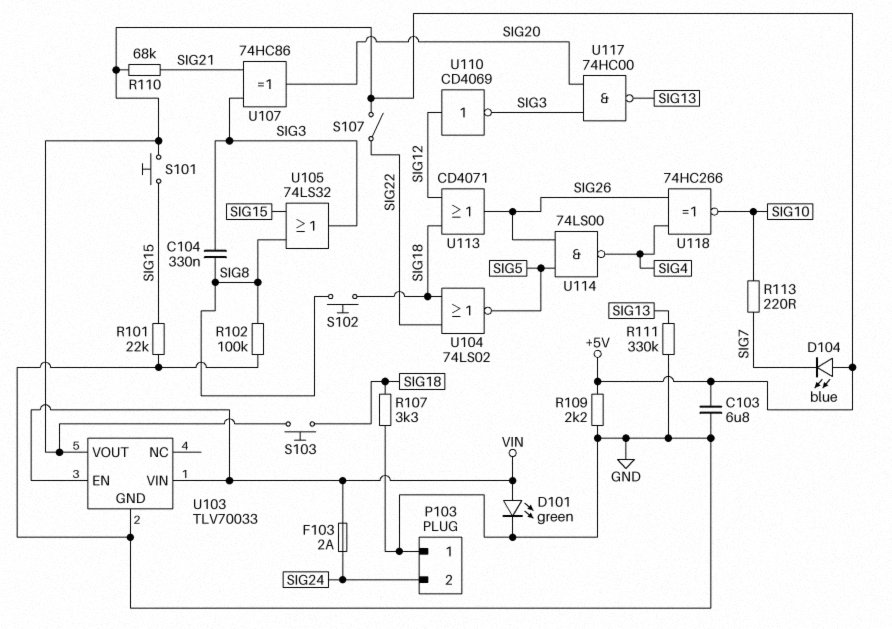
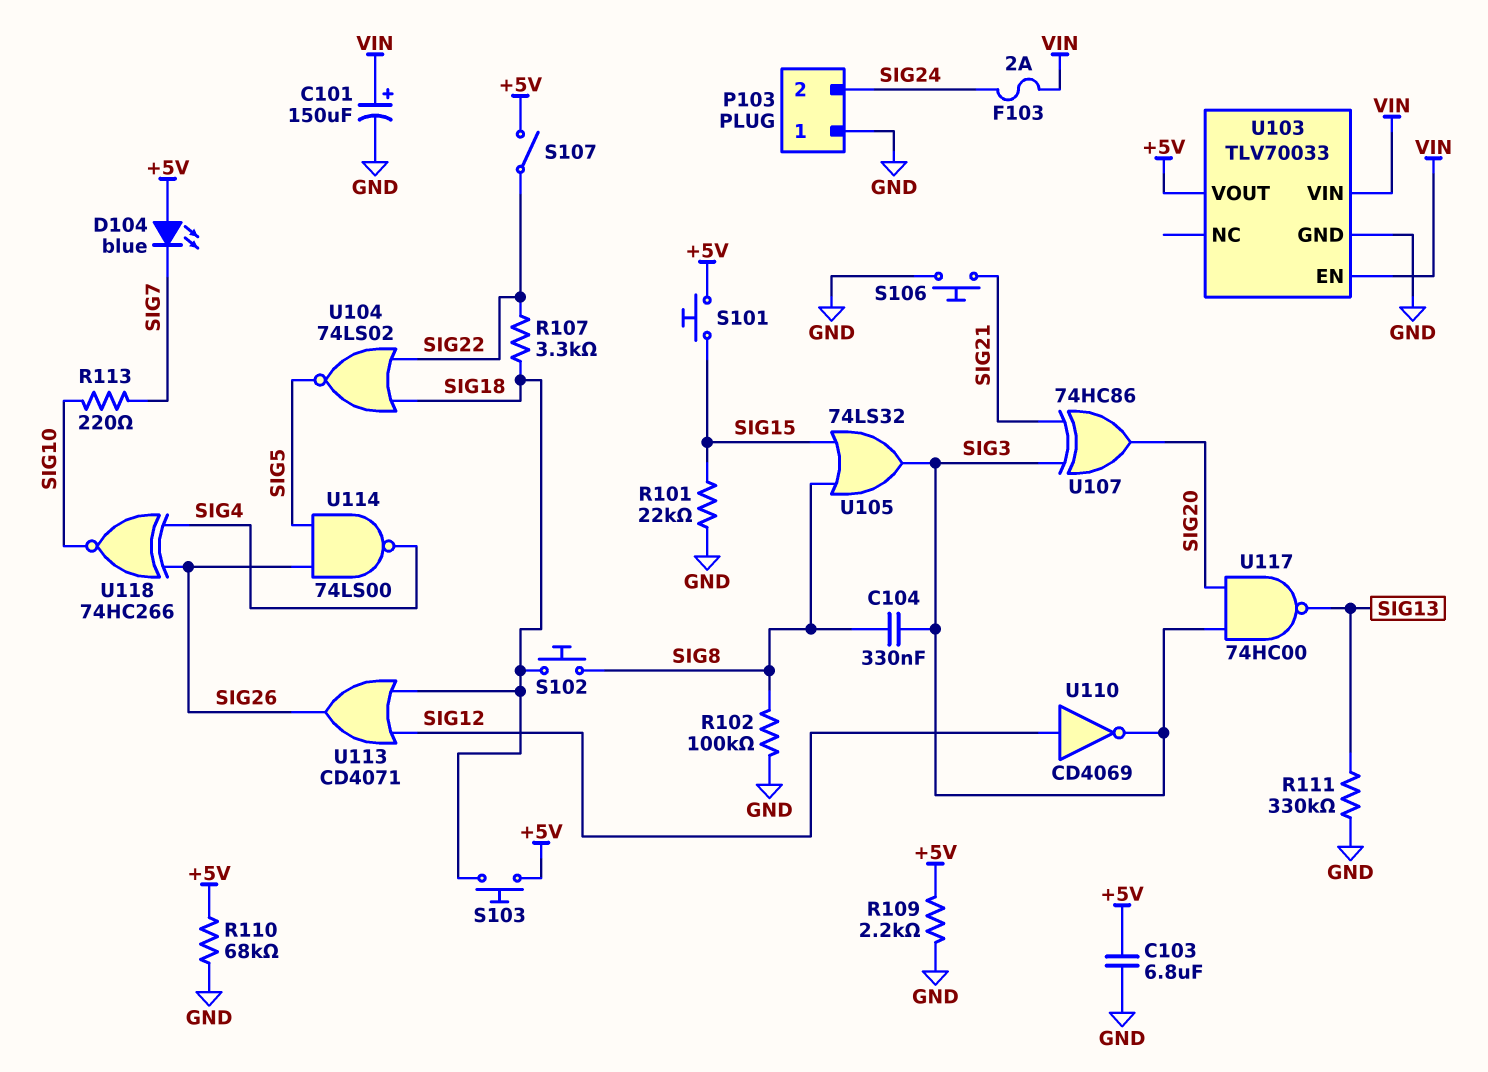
C101: none -> 150uF (plus VIN, minus GND)
D101: LED green (A VIN, K GND) -> none
R107: 3.3k (GND, SIG18) -> 3.3k (SIG18, SIG22)
R110: 68k (+5V, SIG21) -> 68k (+5V, GND)
S106: none -> button (GND, SIG21)

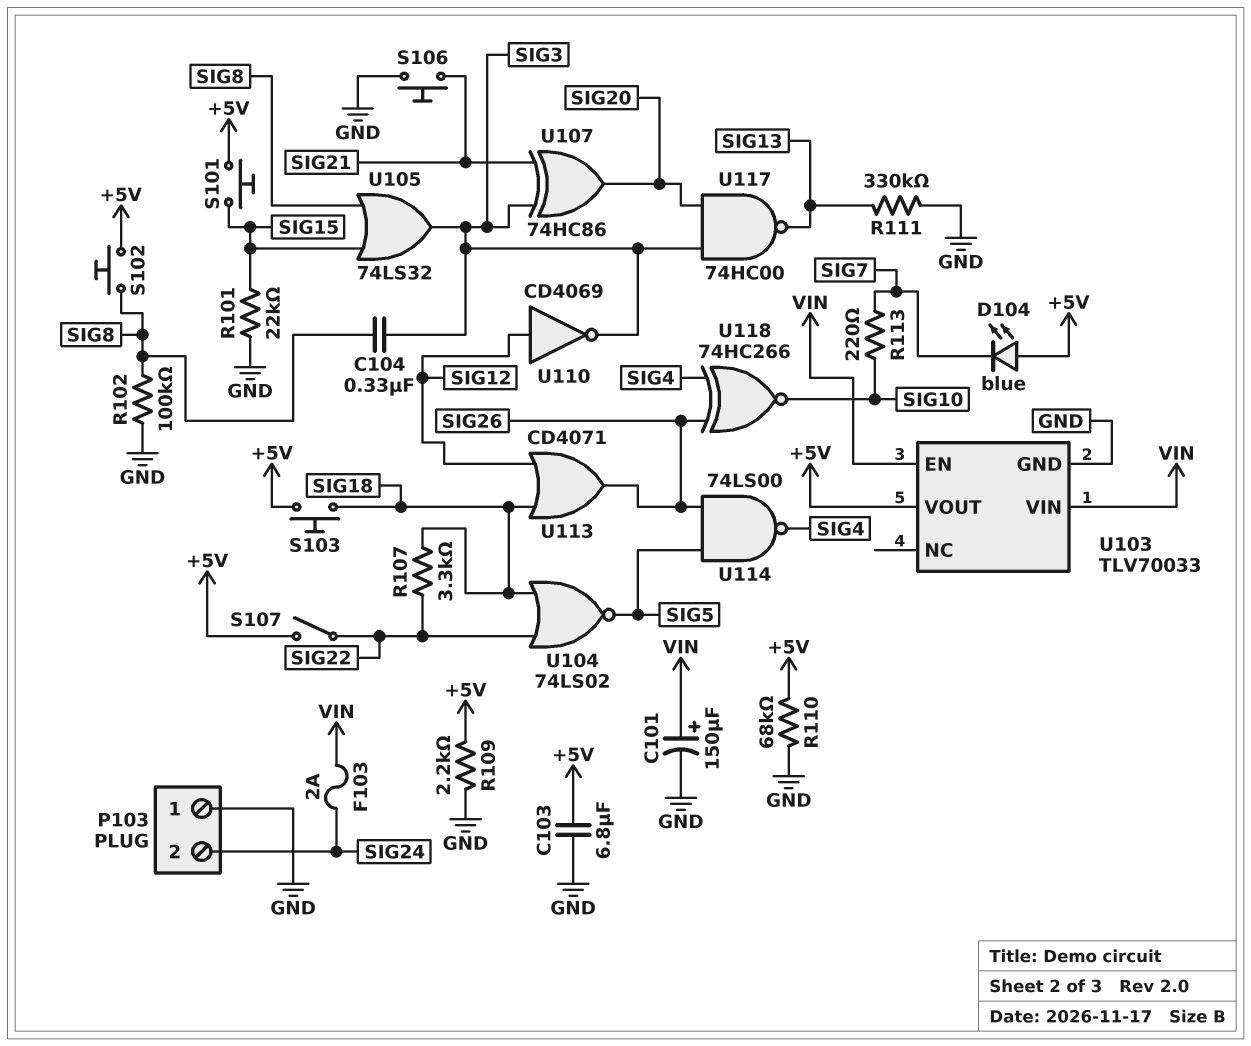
S102: button (SIG8, SIG18) -> button (+5V, SIG8)

